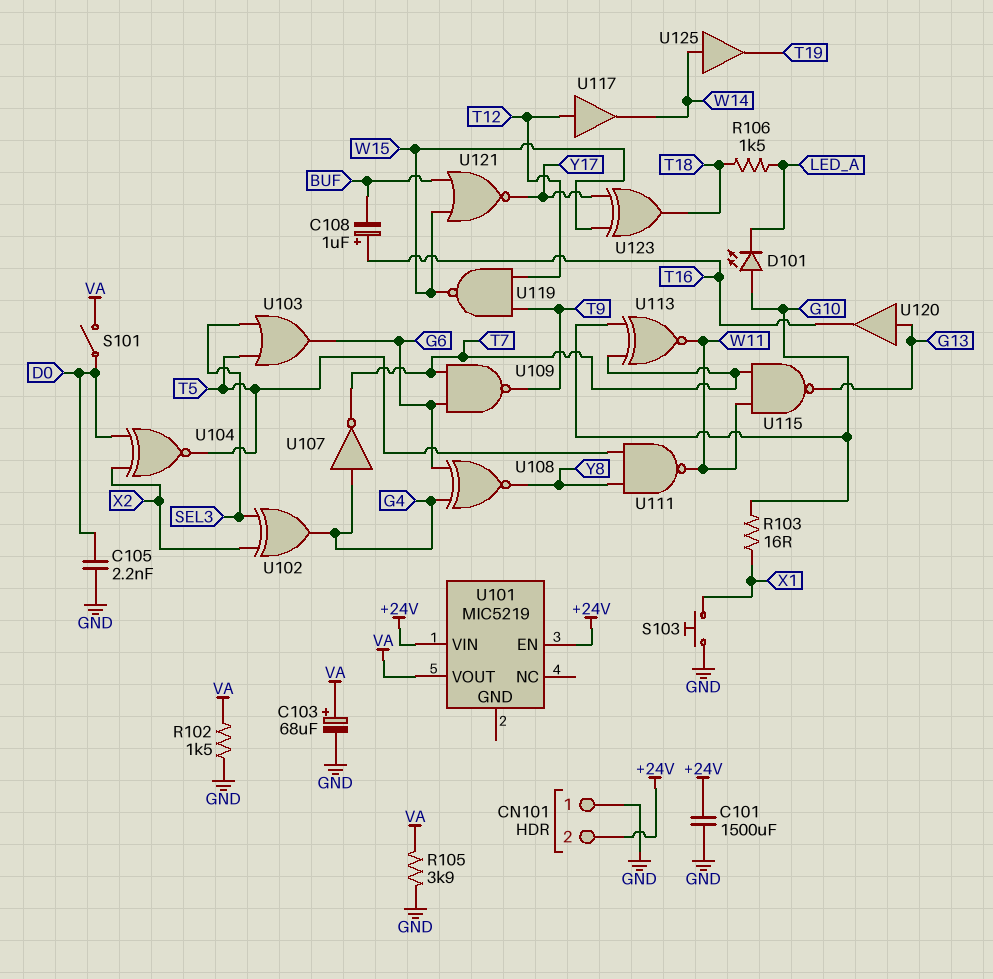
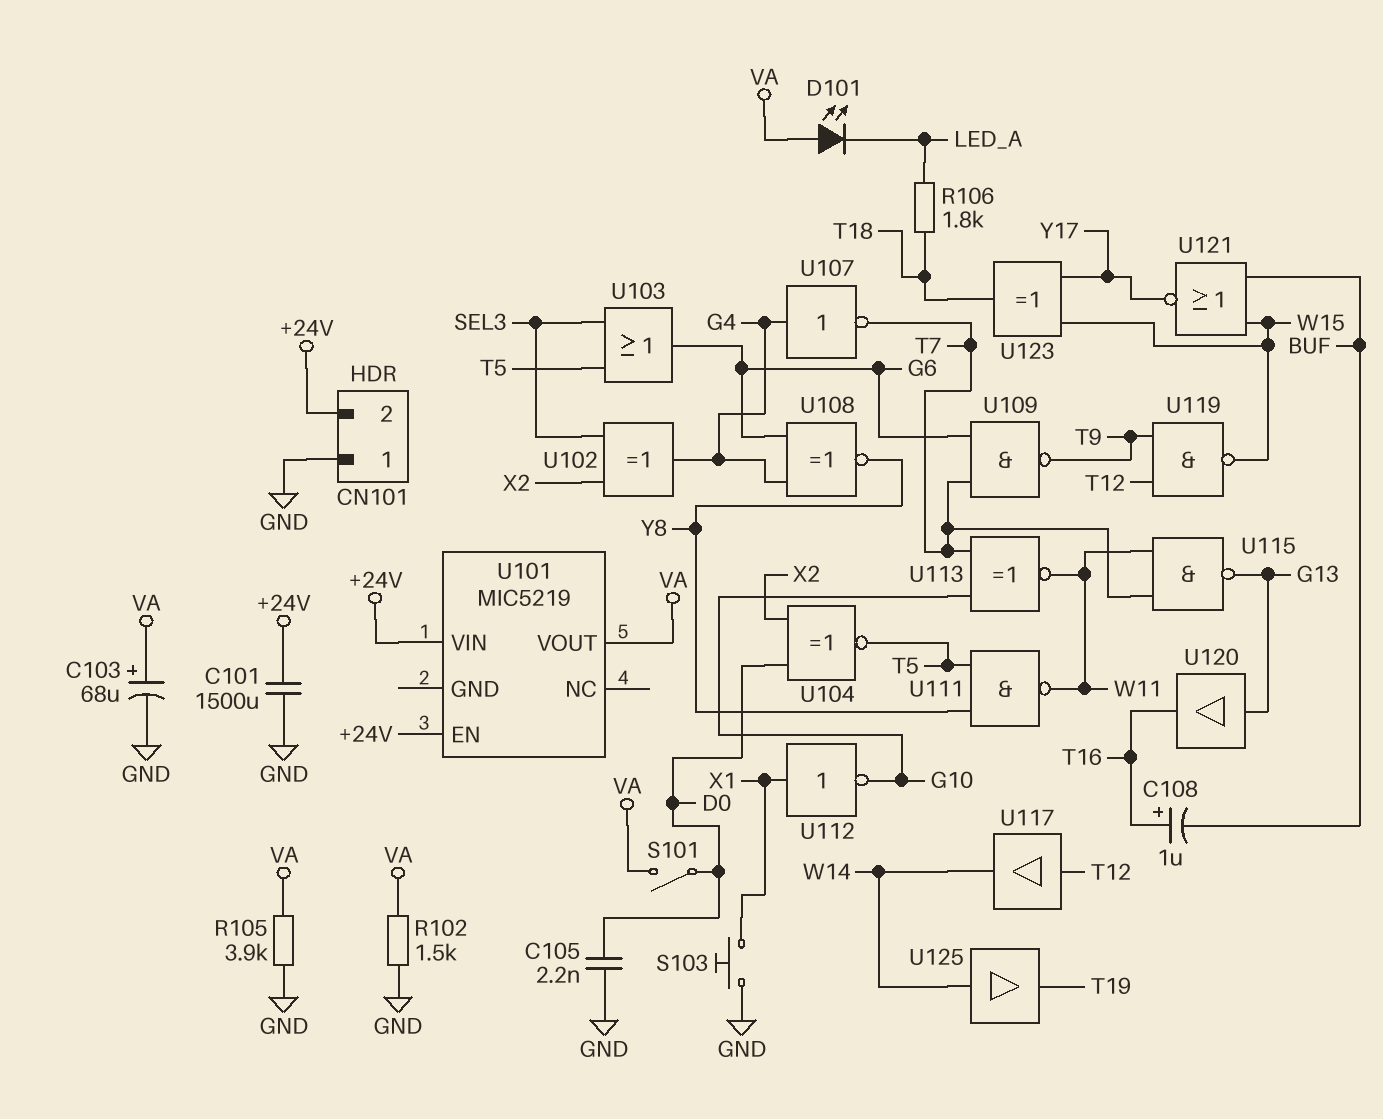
D101: LED (A G10, K LED_A) -> LED (A VA, K LED_A)
R103: 16 (G10, X1) -> none
R106: 1.5k (LED_A, T18) -> 1.8k (LED_A, T18)
U112: none -> NOT (in X1, out G10)

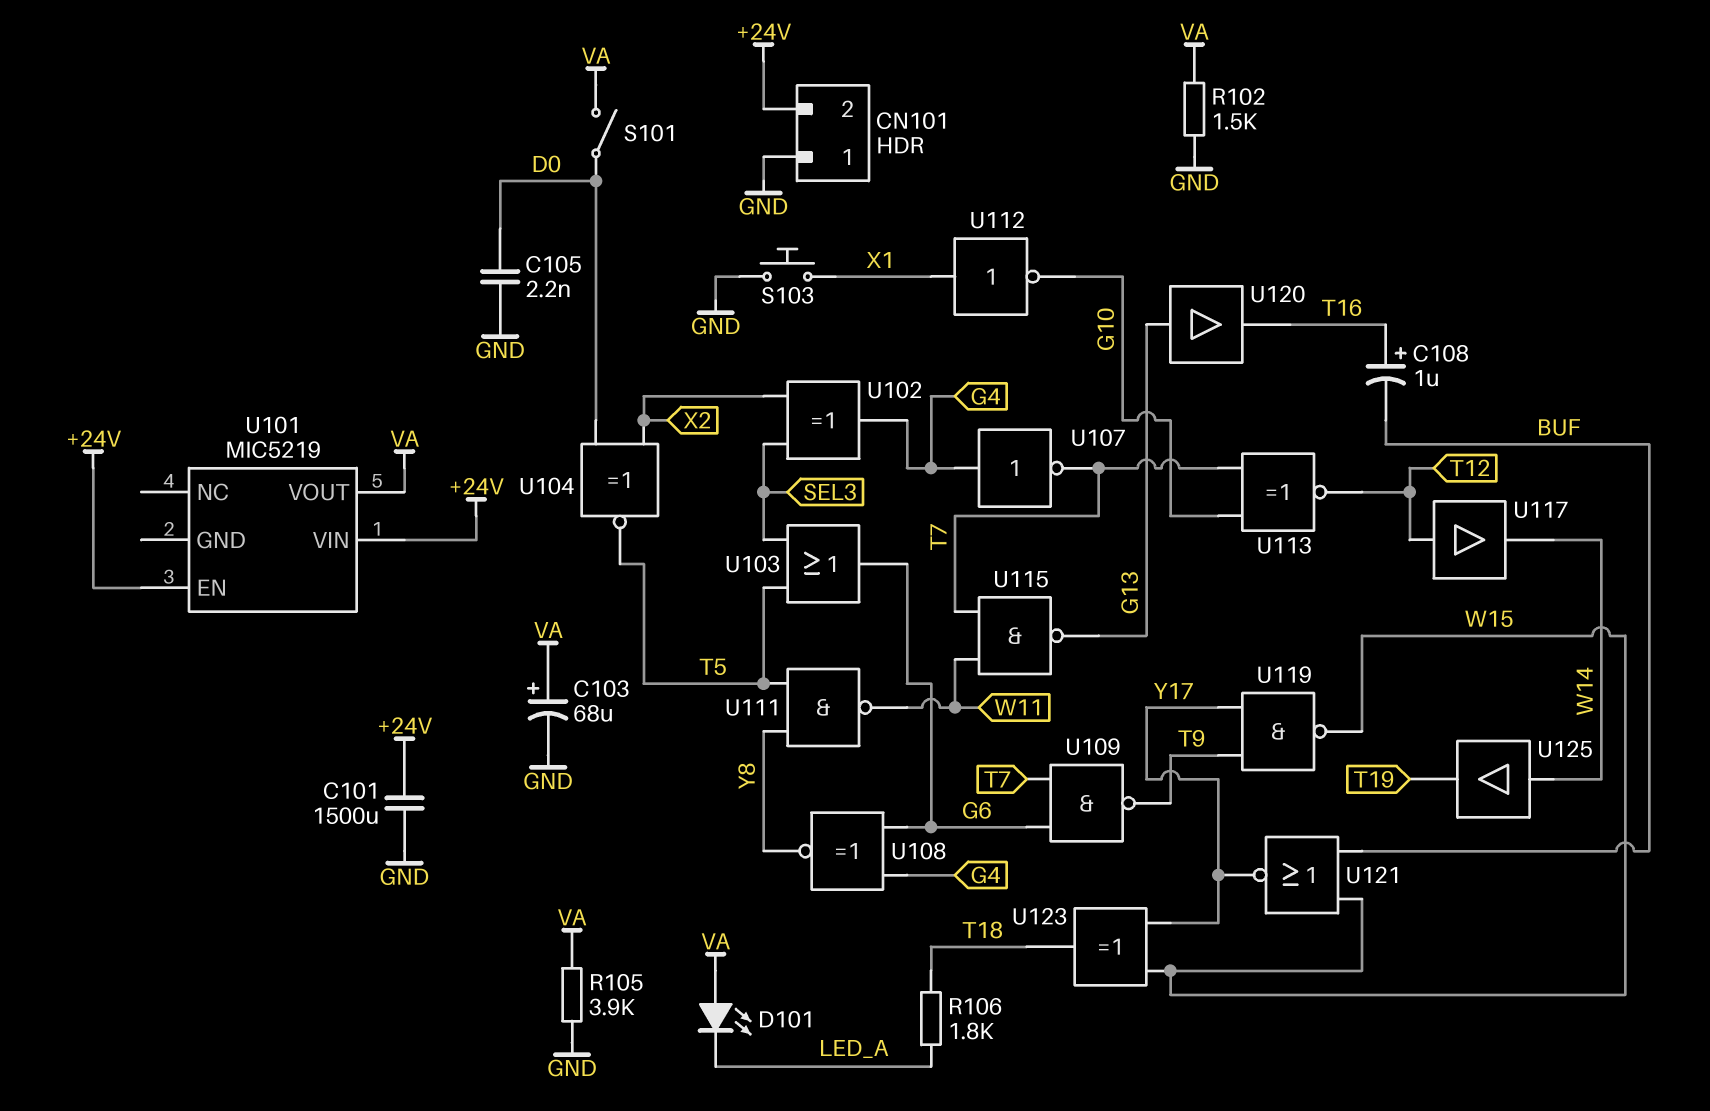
U113: XNOR (in G10, in T7, out W11) -> XNOR (in G10, in T7, out T12)
U119: NAND (in T9, in T12, out W15) -> NAND (in T9, in Y17, out W15)

